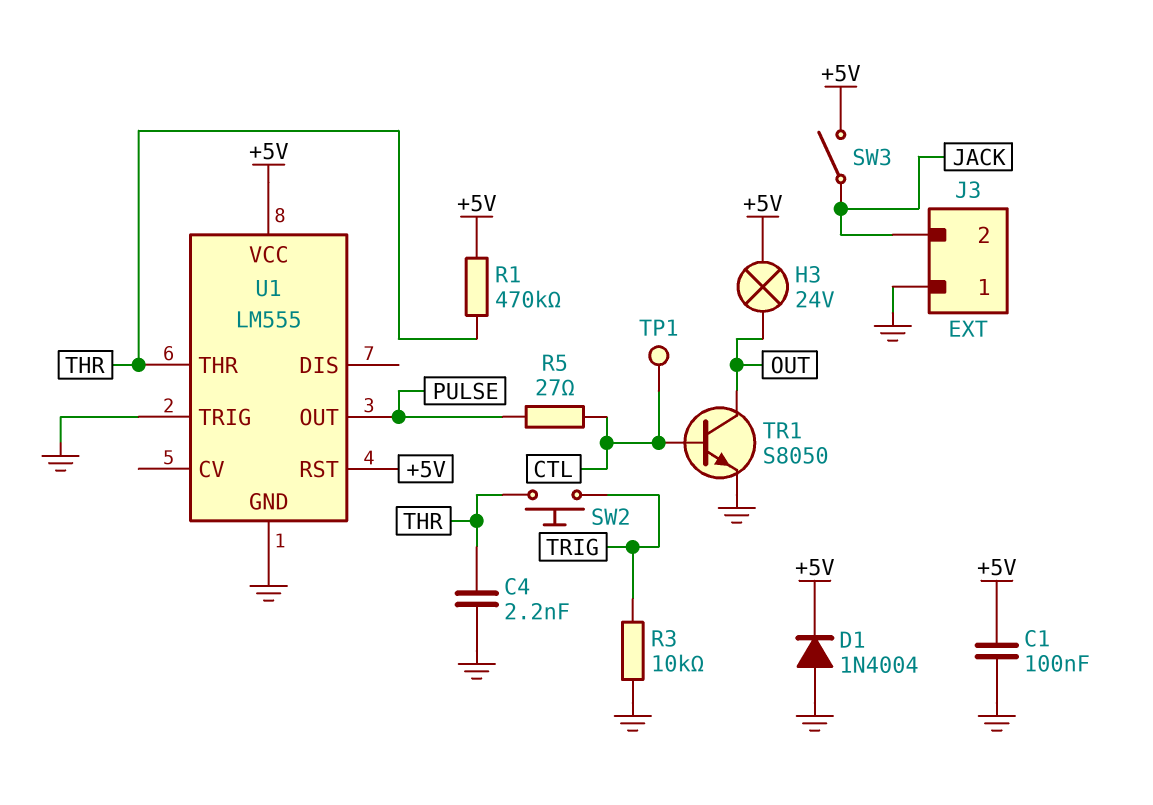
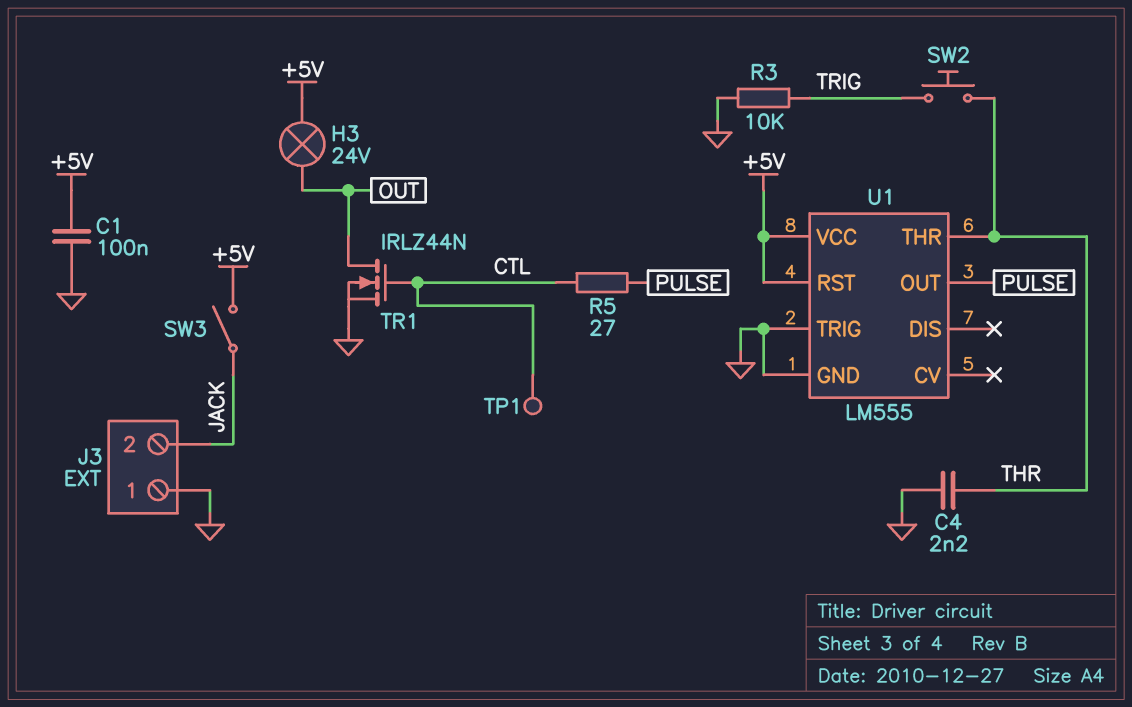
D1: diode 1N4004 (A GND, K +5V) -> none
R1: 470k (+5V, THR) -> none
TR1: NPN S8050 (B CTL, C OUT, E GND) -> NMOS IRLZ44N (G CTL, D OUT, S GND)

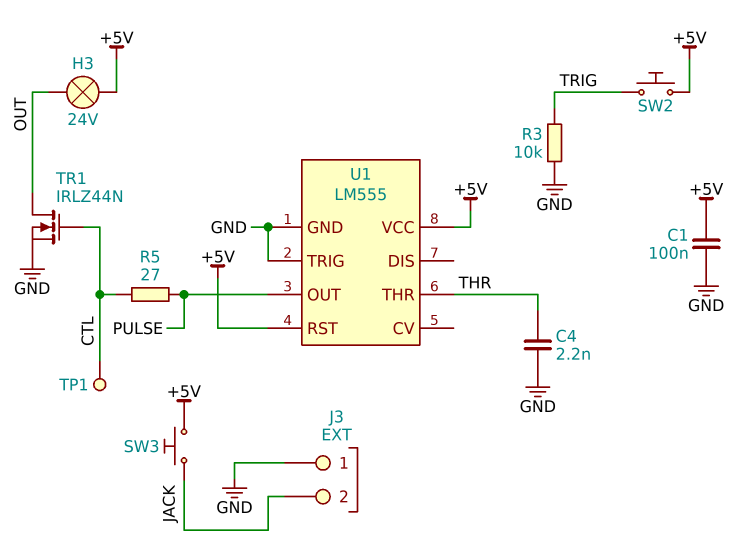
SW2: button (THR, TRIG) -> button (+5V, TRIG)
SW3: switch (+5V, JACK) -> button (+5V, JACK)

